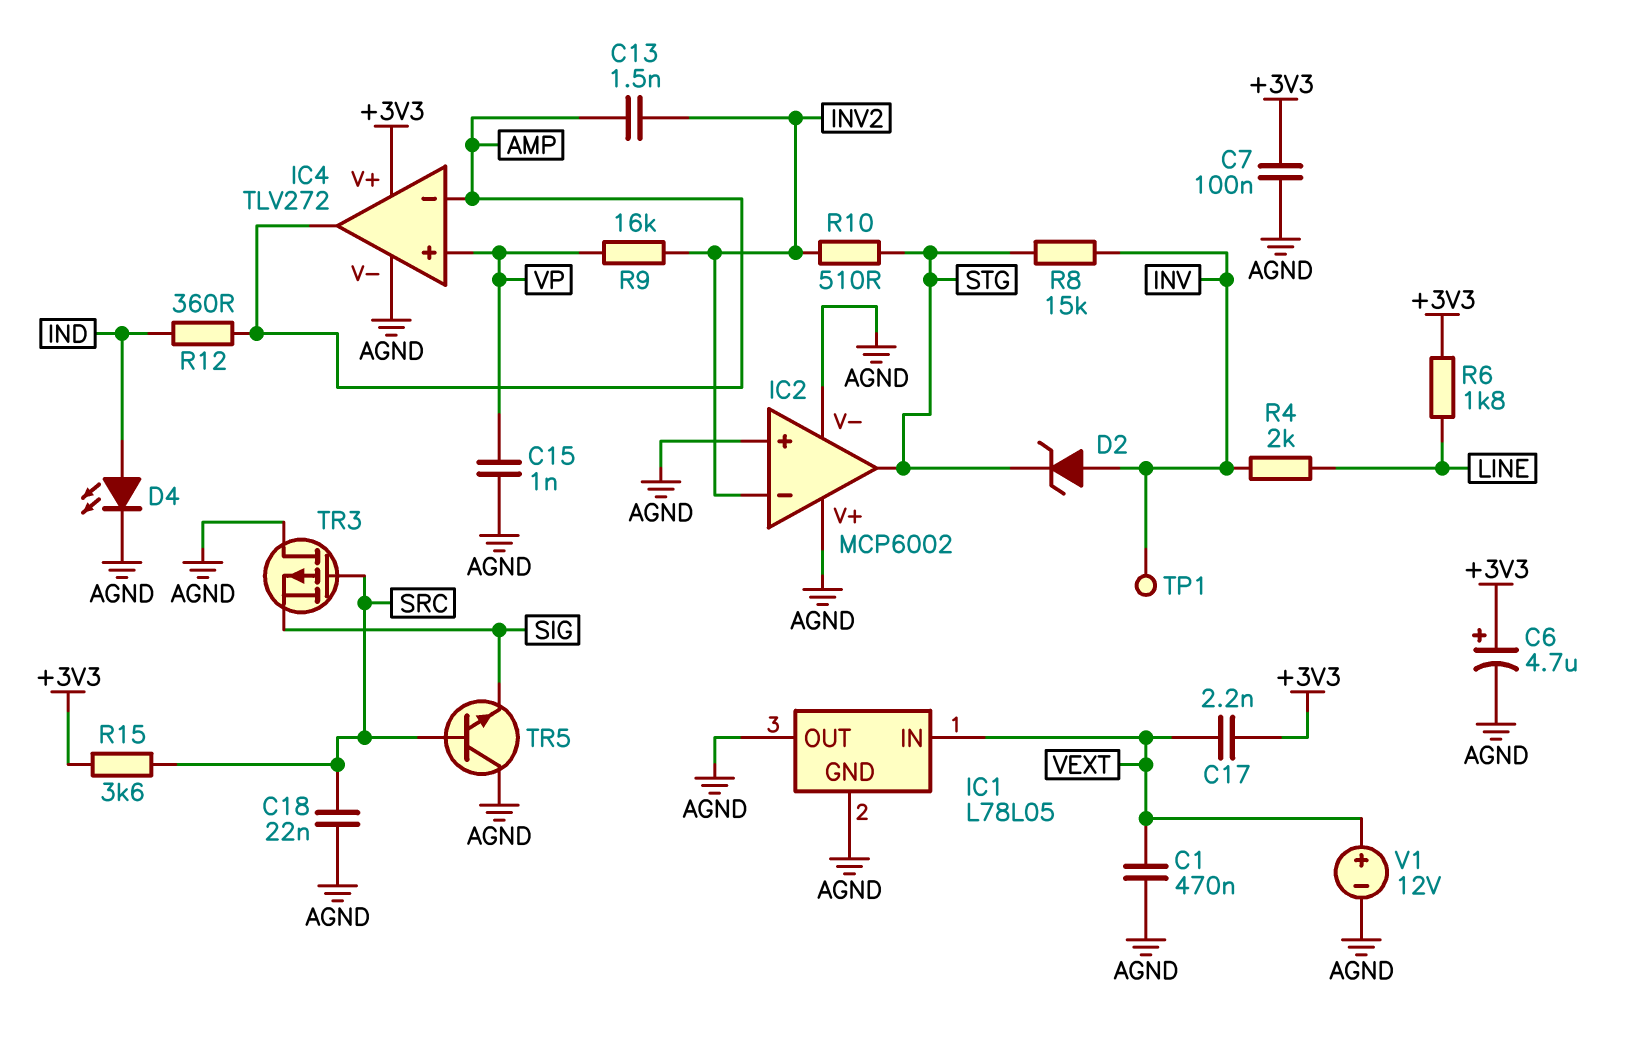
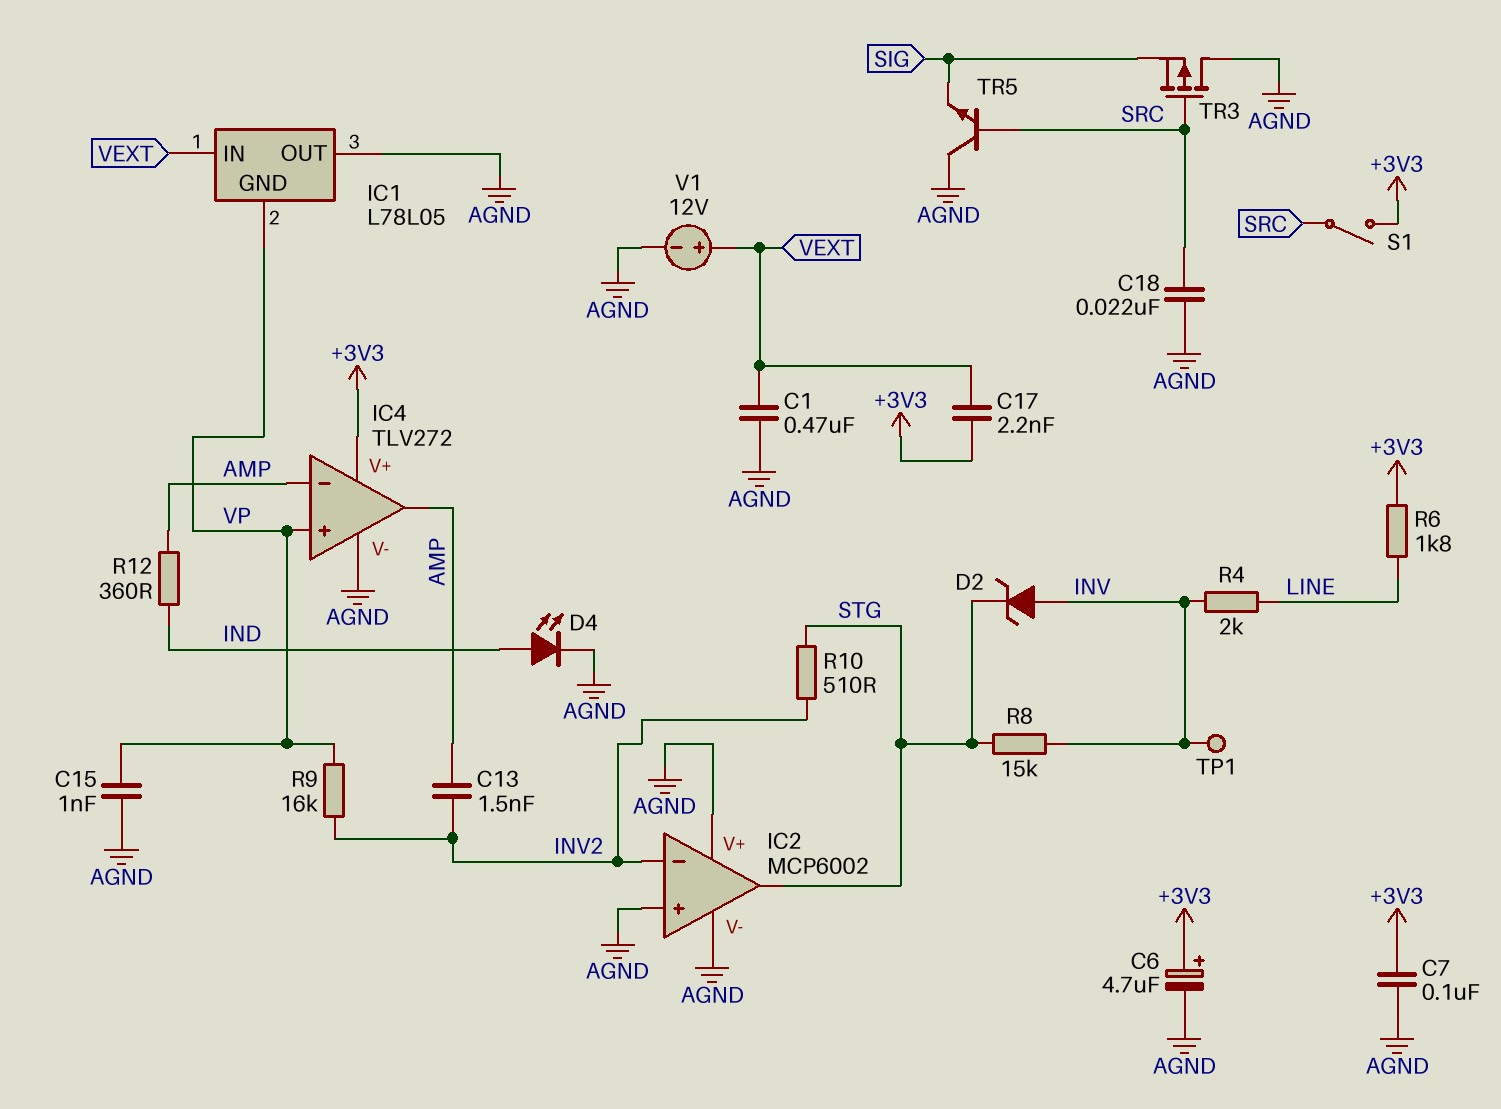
IC1 pin GND: AGND -> VP
R15: 3.6k (+3V3, SRC) -> none
S1: none -> switch (+3V3, SRC)

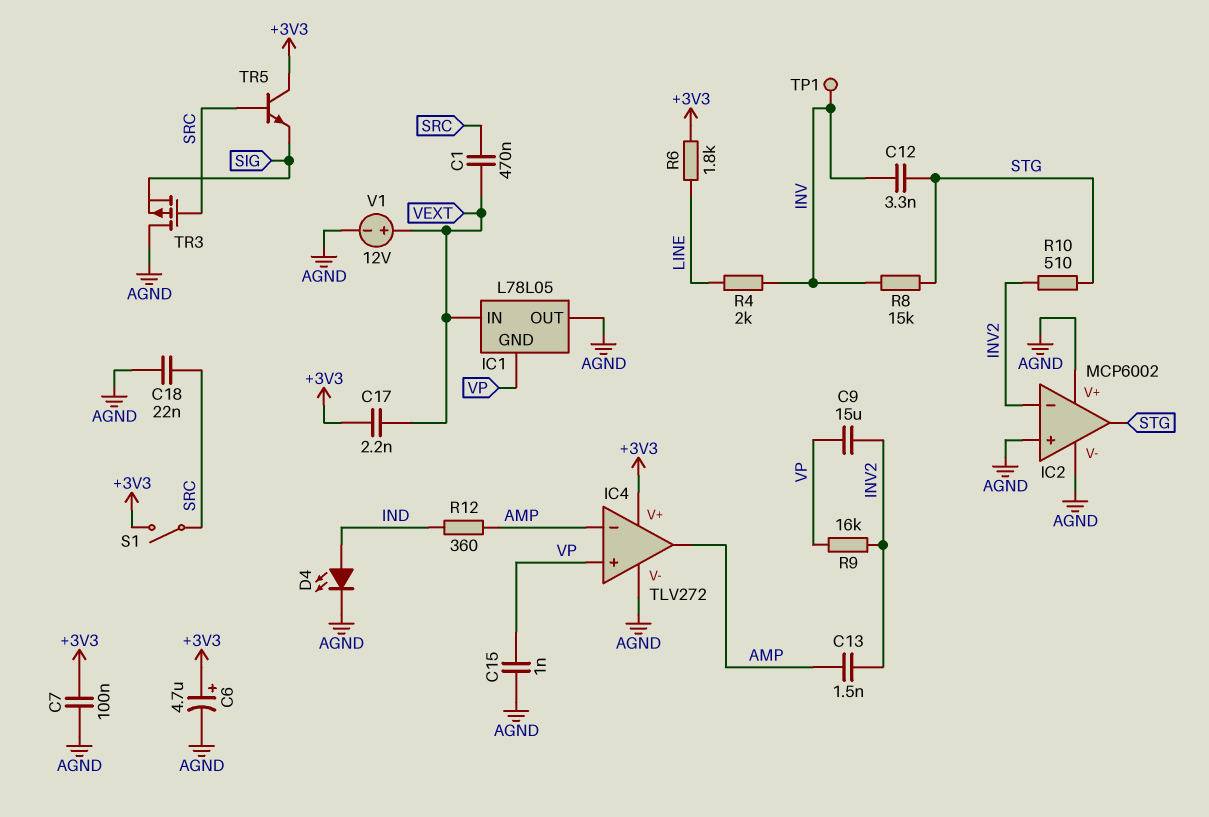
C1: 470nF (AGND, VEXT) -> 470nF (SRC, VEXT)
C9: none -> 15uF (INV2, VP)
C12: none -> 3.3nF (INV, STG)
D2: zener (A INV, K STG) -> none
TR5: NPN (B SRC, C AGND, E SIG) -> NPN (B SRC, C +3V3, E SIG)

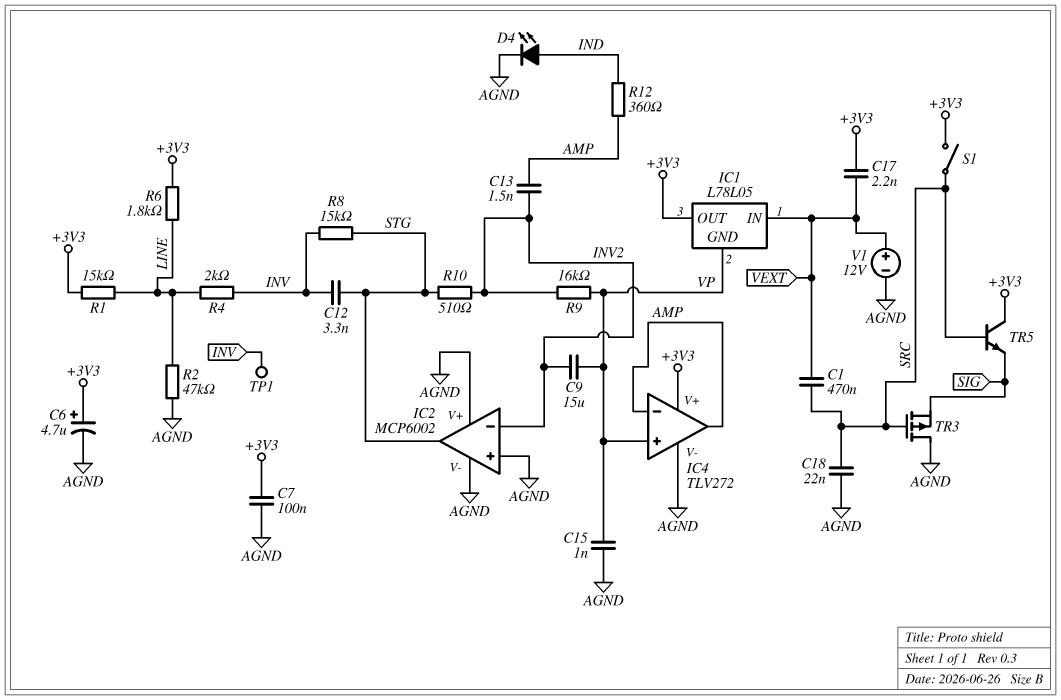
IC1 pin OUT: AGND -> +3V3
R1: none -> 15k (+3V3, LINE)
R2: none -> 47k (AGND, LINE)

